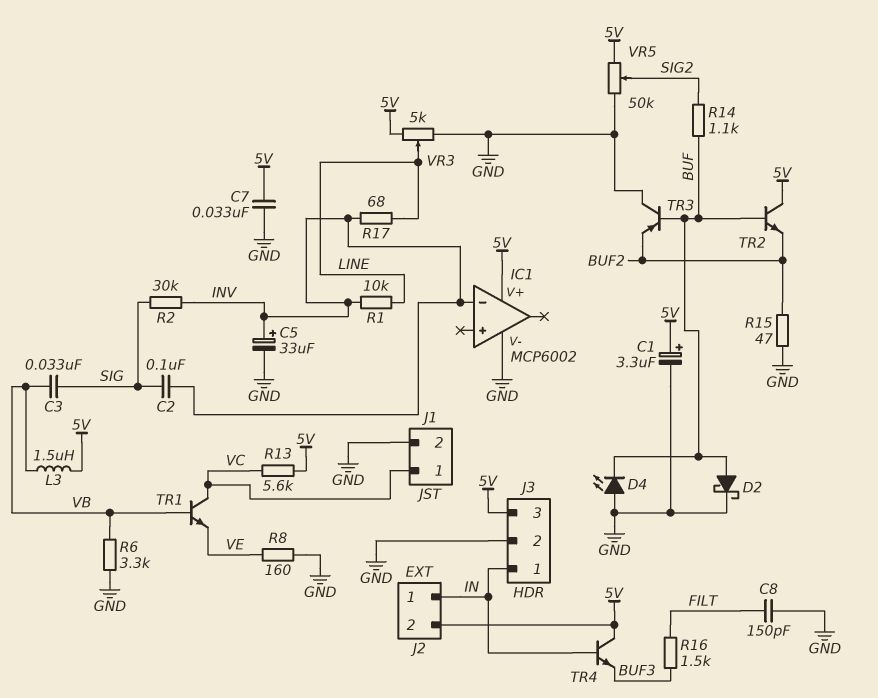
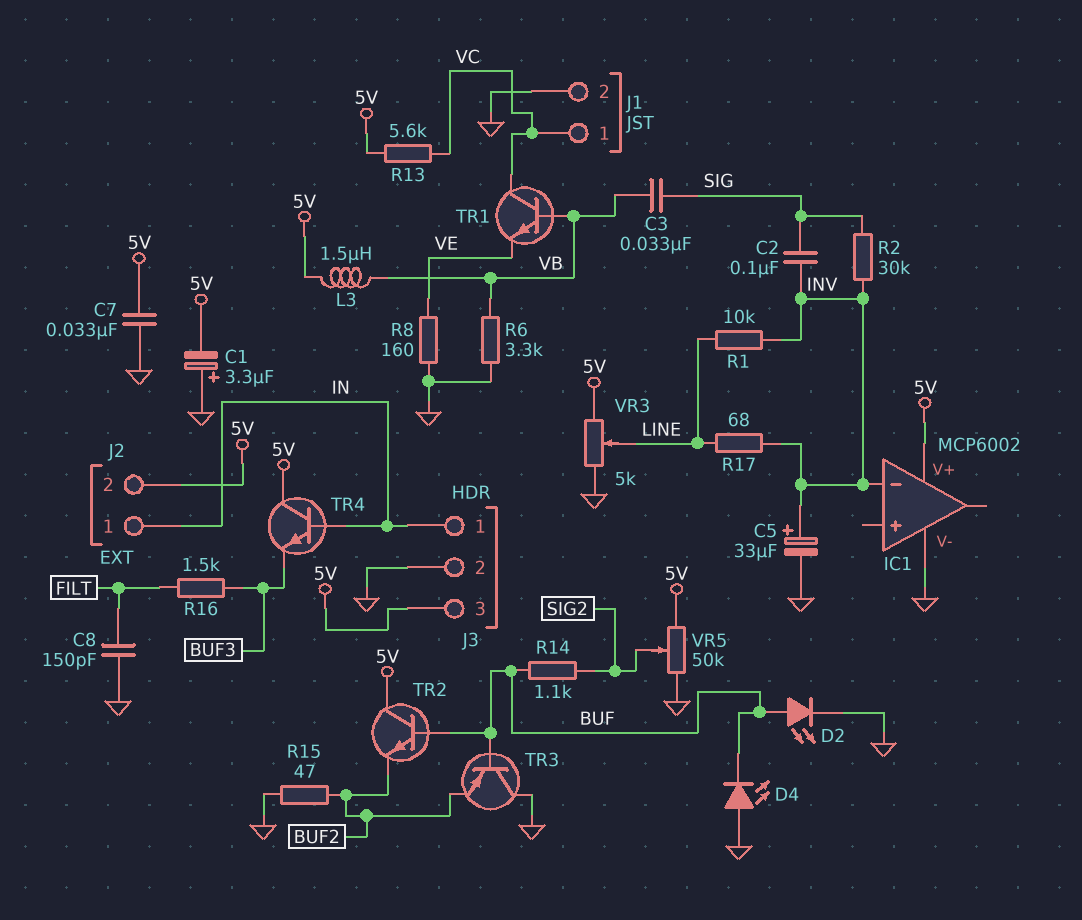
C1: 3.3uF (plus 5V, minus GND) -> 3.3uF (plus GND, minus 5V)
D2: schottky (A BUF, K GND) -> LED (A BUF, K GND)

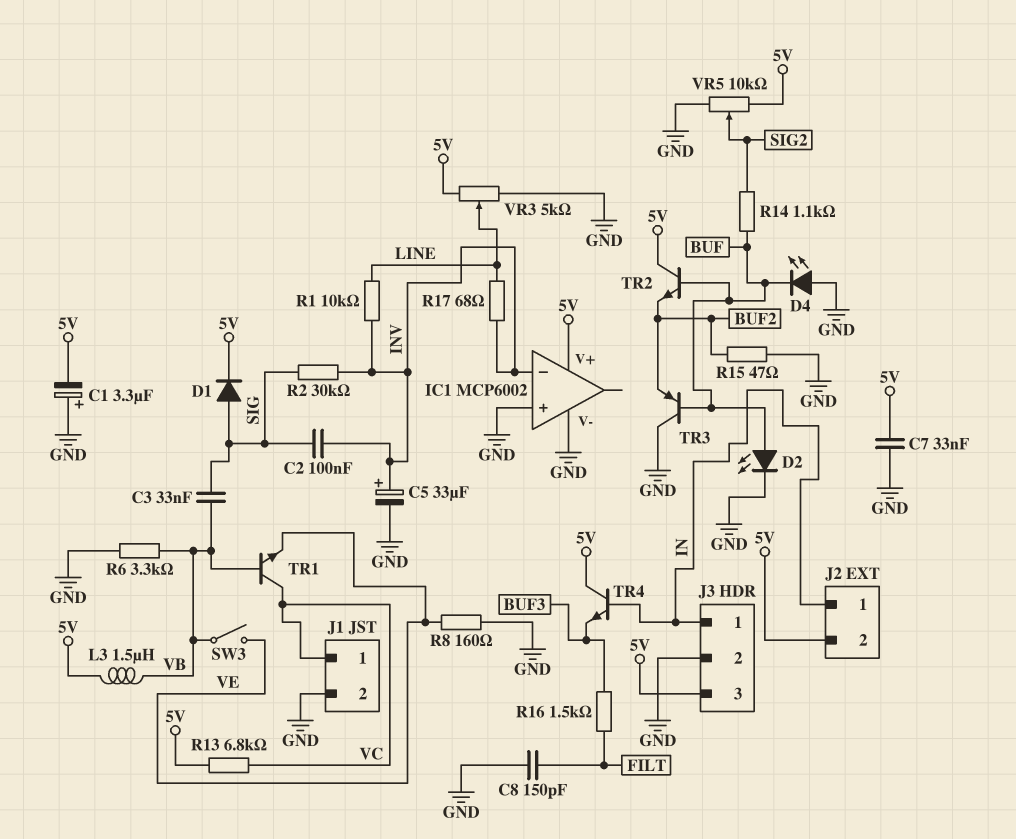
D1: none -> diode (A SIG, K 5V)
IC1 pin in+: none -> GND
R13: 5.6k (5V, VC) -> 6.8k (5V, VC)
SW3: none -> switch (VB, VE)
VR5: 50k (5V, GND, wiper SIG2) -> 10k (5V, GND, wiper SIG2)

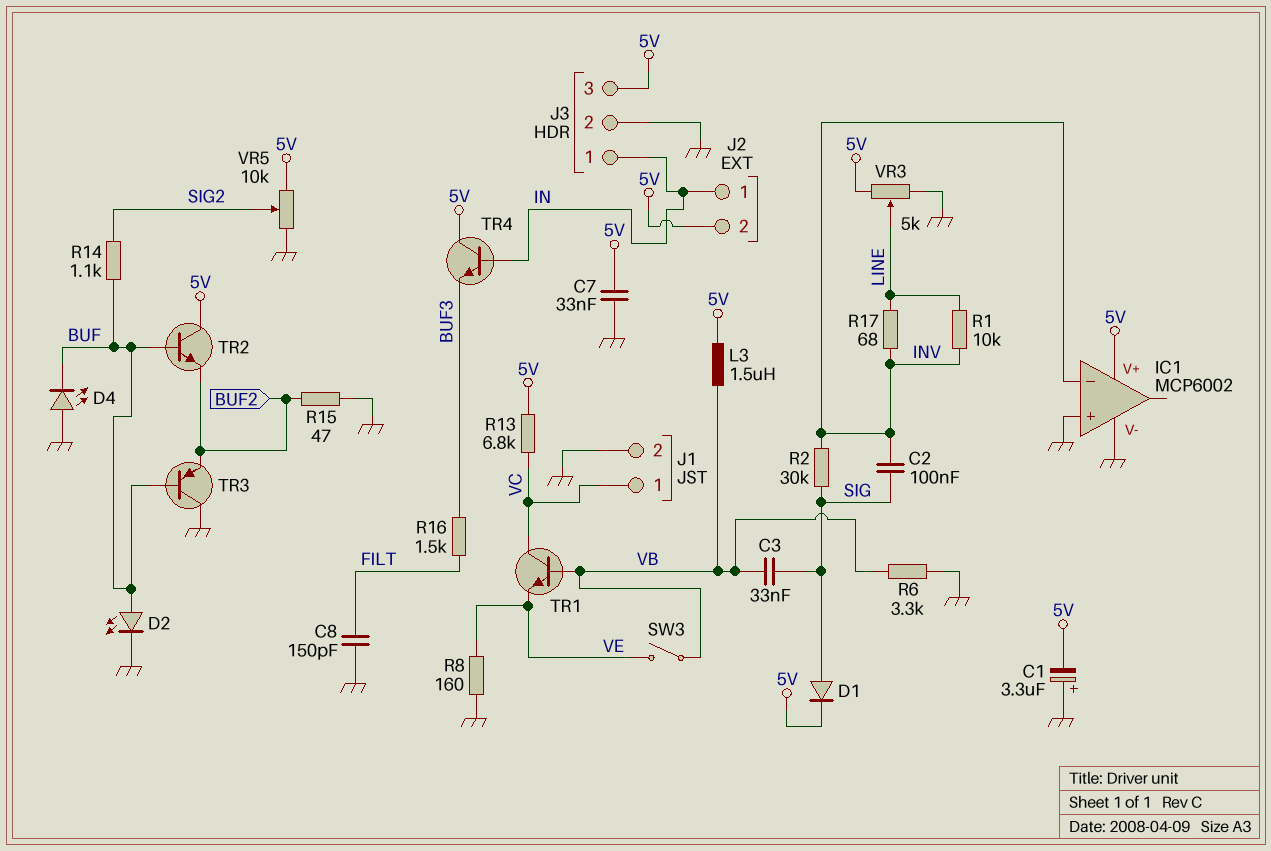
C5: 33uF (plus INV, minus GND) -> none

